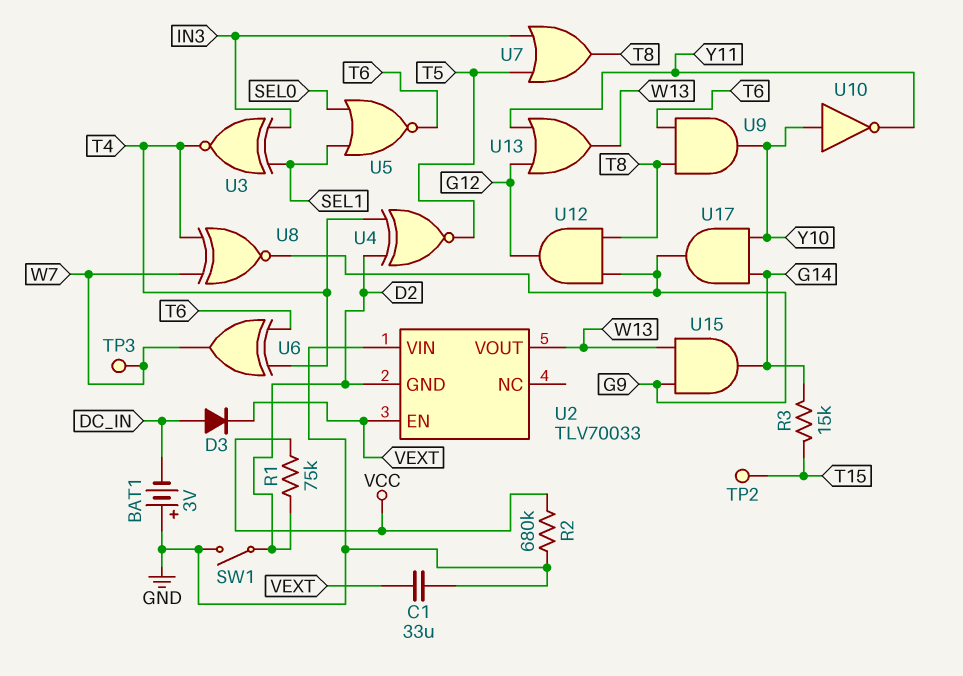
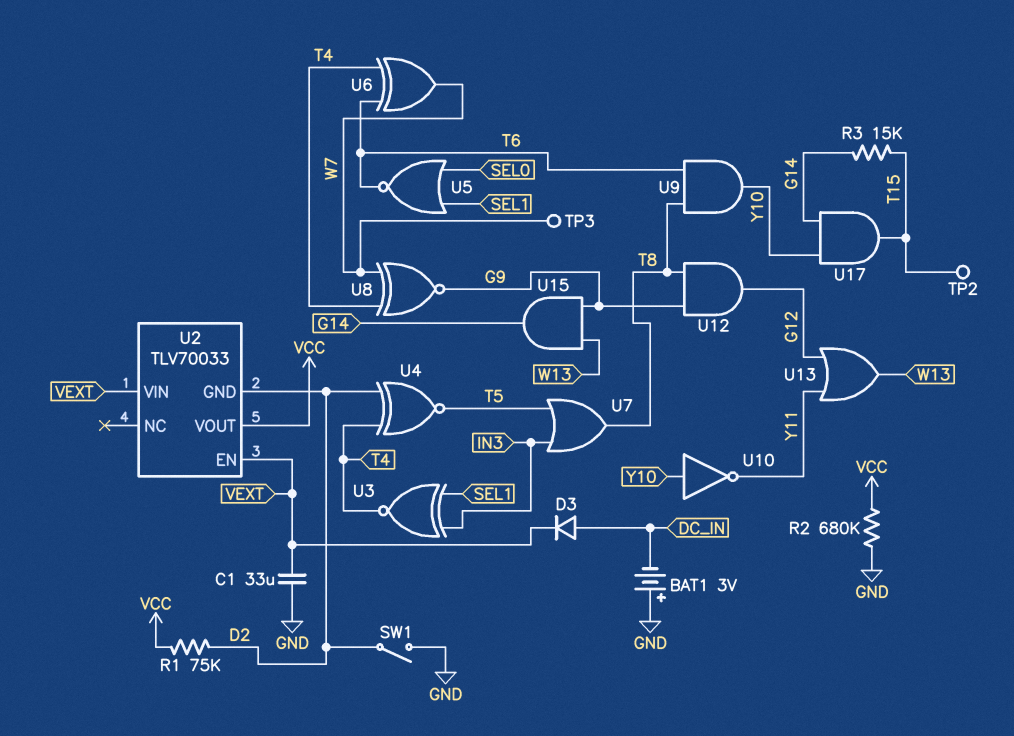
U2 pin VIN: GND -> VEXT
U2 pin VOUT: W13 -> VCC
U17: AND (in G14, in Y10, out G9) -> AND (in G14, in Y10, out T15)

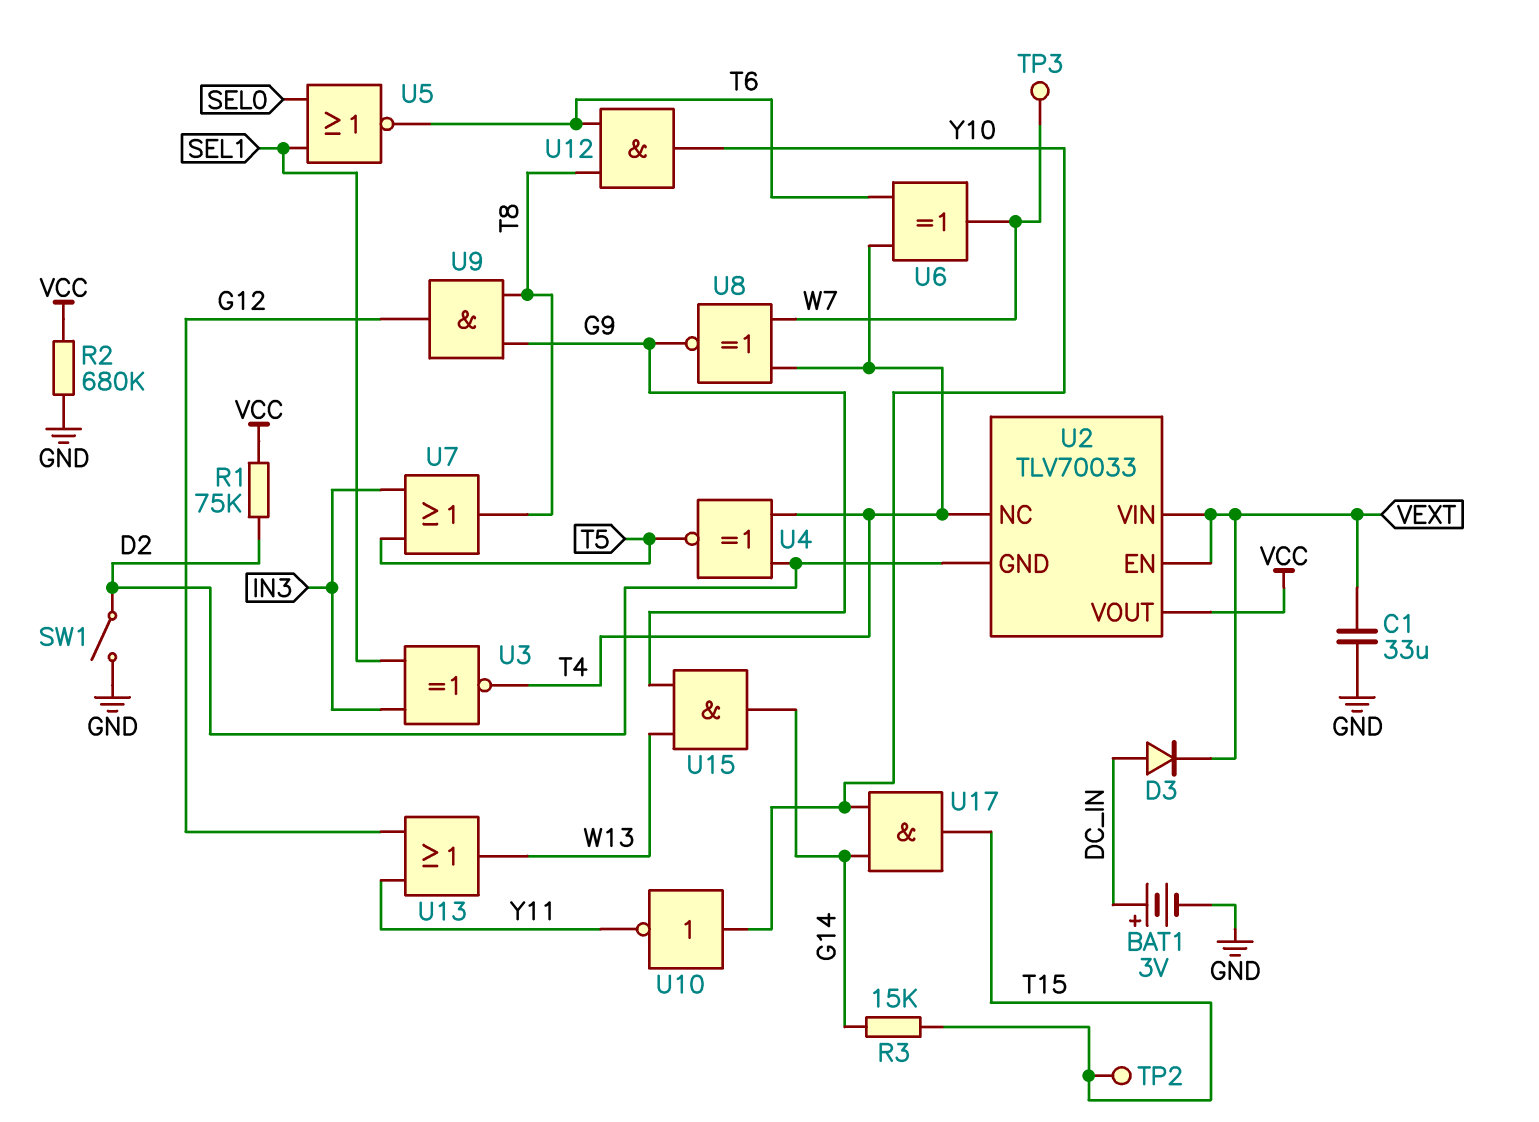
BAT1: 3V (plus GND, minus DC_IN) -> 3V (plus DC_IN, minus GND)
U2 pin NC: none -> T4
U9: AND (in T6, in T8, out Y10) -> AND (in G9, in T8, out G12)
U12: AND (in G9, in T8, out G12) -> AND (in T6, in T8, out Y10)

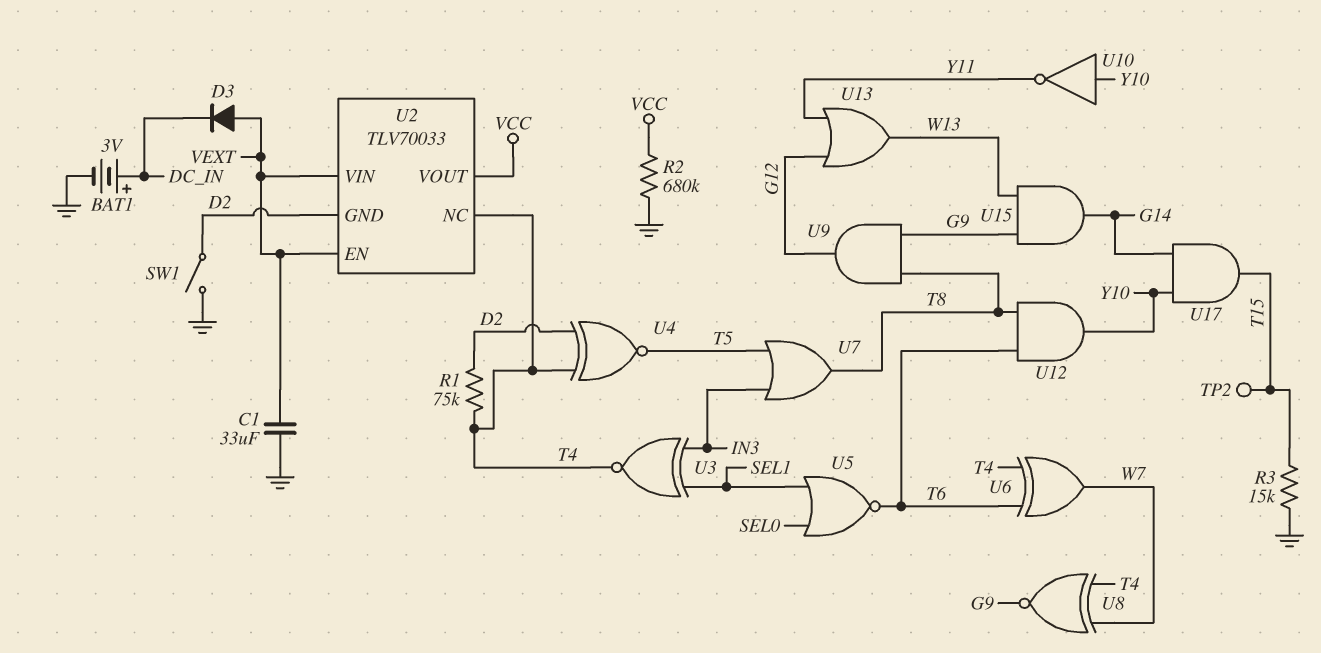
D3: diode (A DC_IN, K VEXT) -> diode (A VEXT, K DC_IN)
R1: 75k (D2, VCC) -> 75k (D2, T4)
R3: 15k (G14, T15) -> 15k (GND, T15)
TP3: test point (W7) -> none

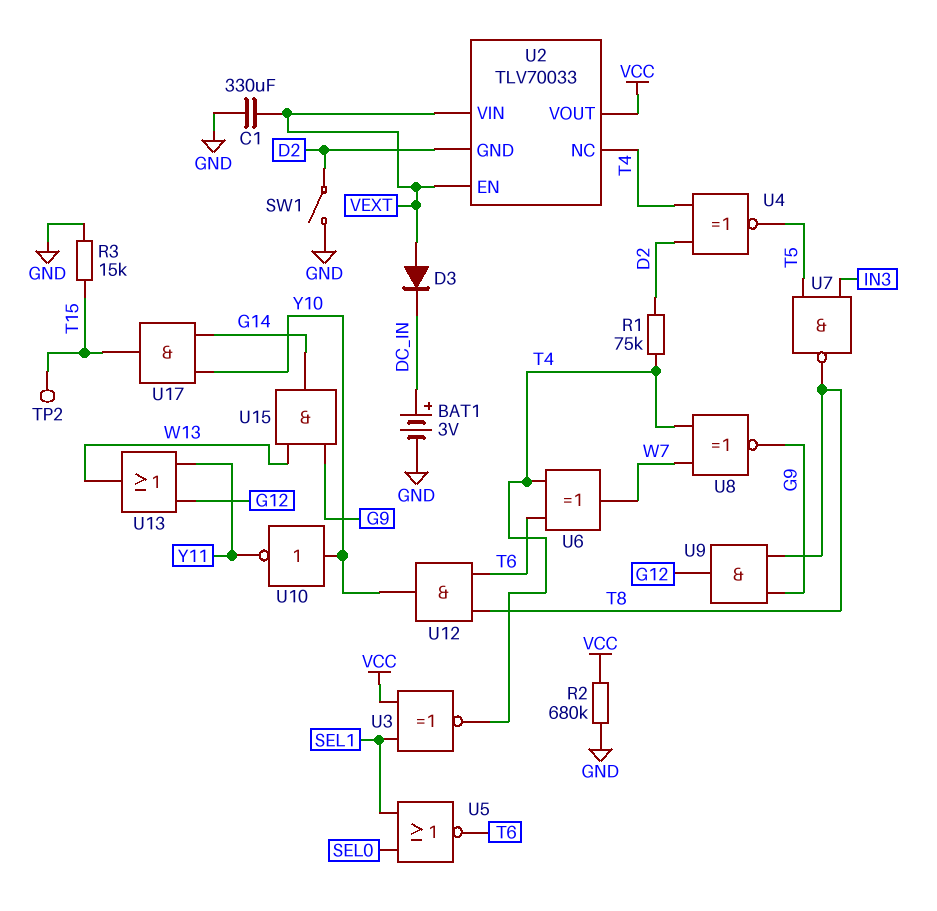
C1: 33uF (GND, VEXT) -> 330uF (GND, VEXT)
U3: XNOR (in IN3, in SEL1, out T4) -> XNOR (in SEL1, in VCC, out T4)
U7: OR (in IN3, in T5, out T8) -> NAND (in IN3, in T5, out T8)

